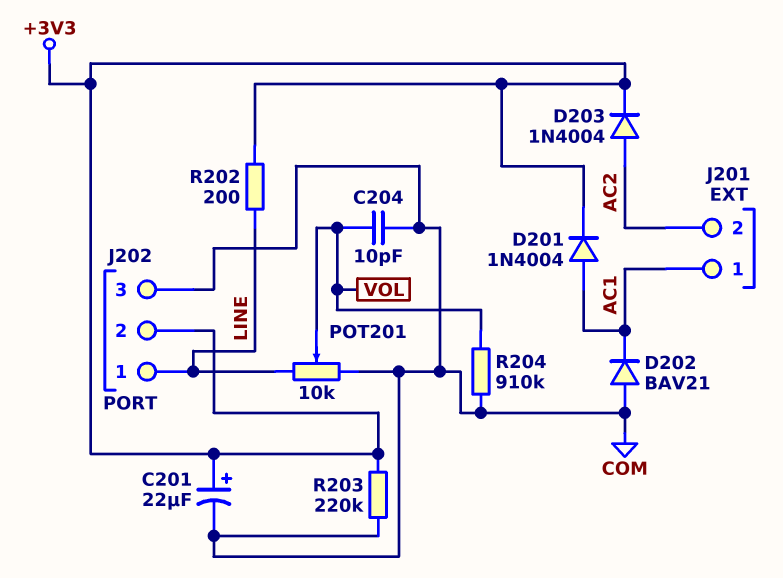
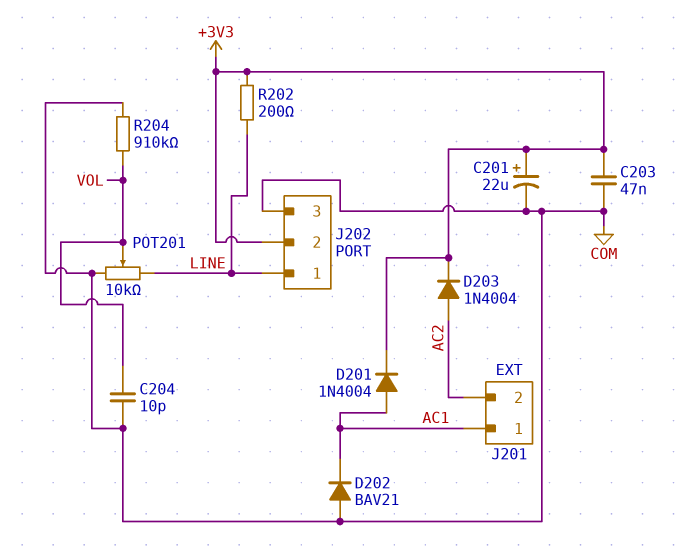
C203: none -> 47nF (+3V3, COM)
R203: 220k (+3V3, COM) -> none

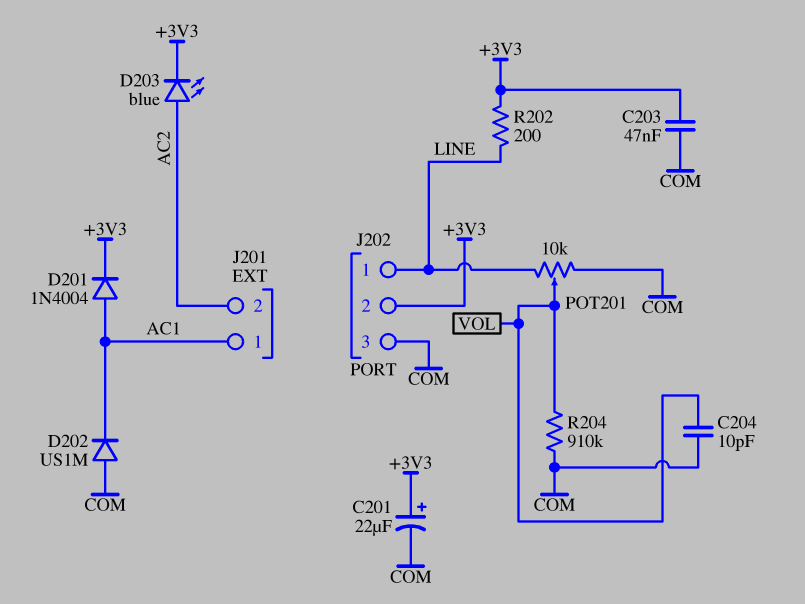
D202: diode BAV21 (A COM, K AC1) -> diode US1M (A COM, K AC1)
D203: diode 1N4004 (A AC2, K +3V3) -> LED blue (A AC2, K +3V3)

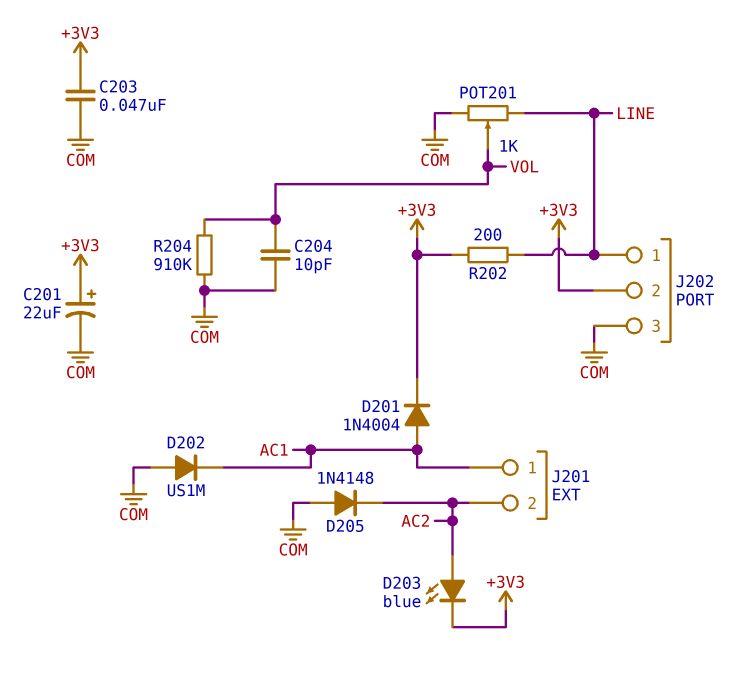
D205: none -> diode 1N4148 (A COM, K AC2)
POT201: 10k (COM, LINE, wiper VOL) -> 1k (COM, LINE, wiper VOL)

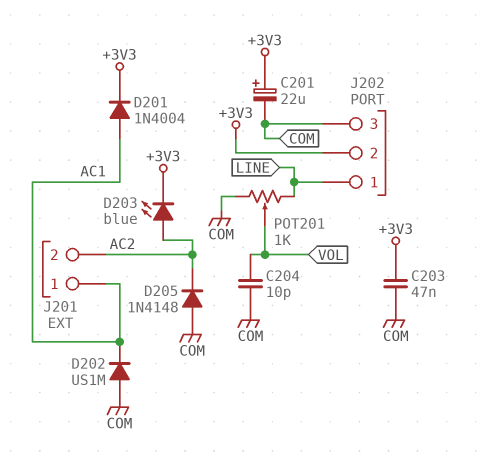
R202: 200 (+3V3, LINE) -> none
R204: 910k (COM, VOL) -> none

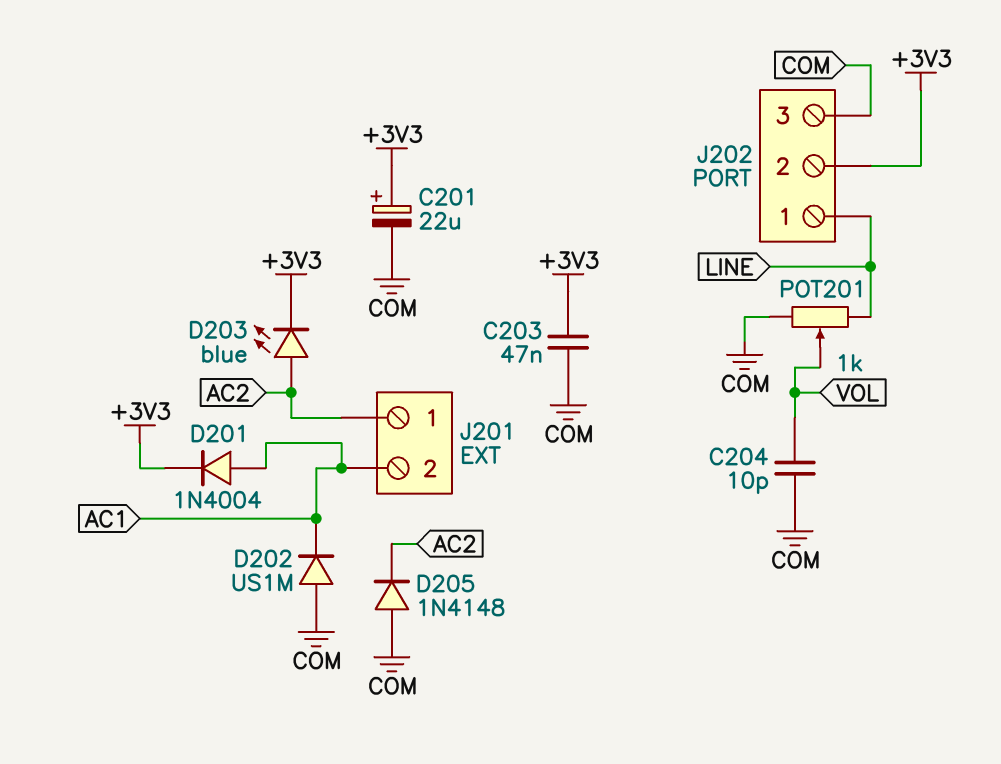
J201 pin 1: AC1 -> AC2
J201 pin 2: AC2 -> AC1

